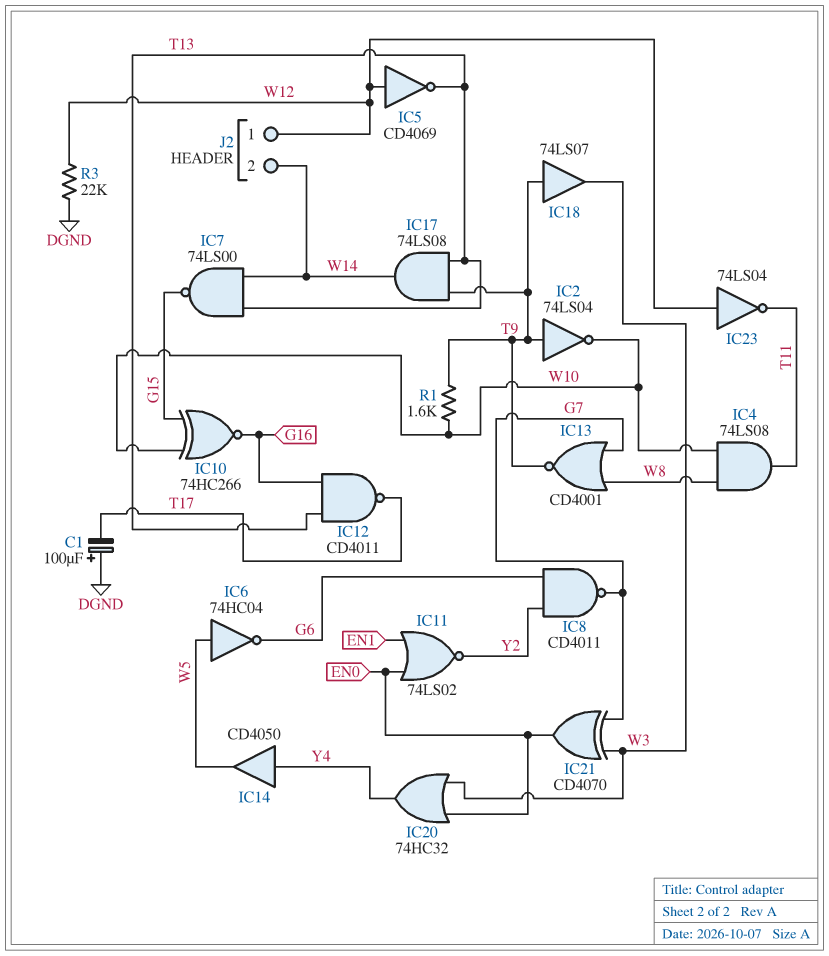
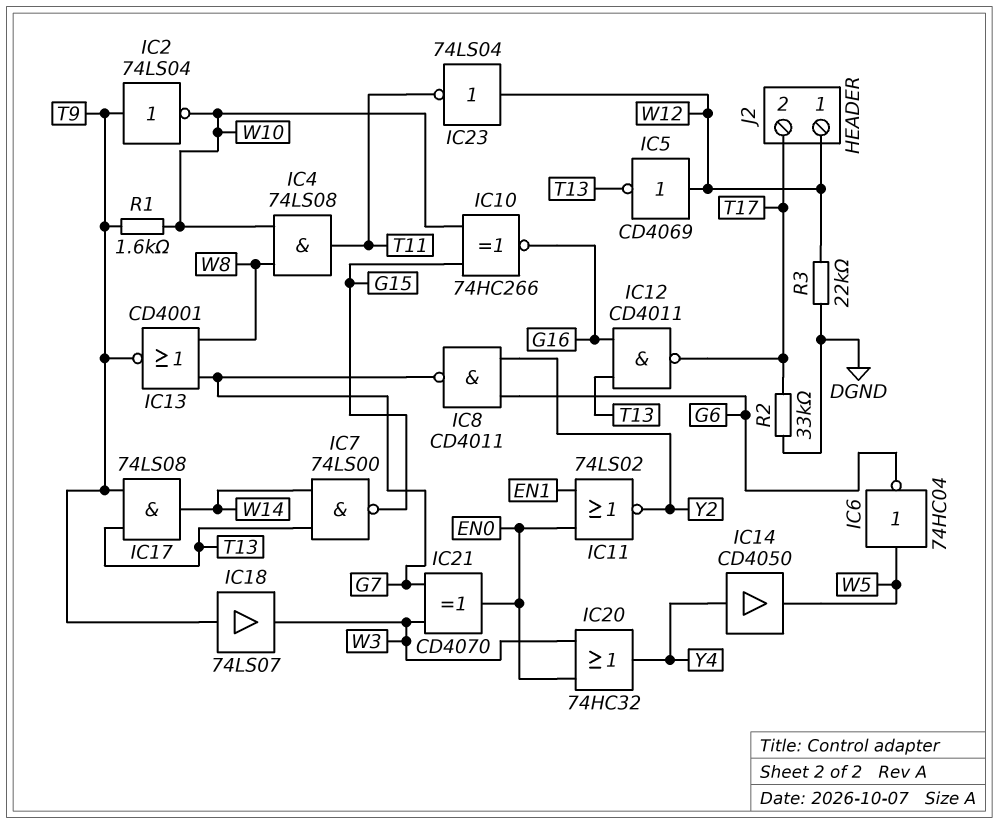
C1: 100uF (plus DGND, minus T17) -> none
J2 pin 2: W14 -> T17
R2: none -> 33k (DGND, T17)

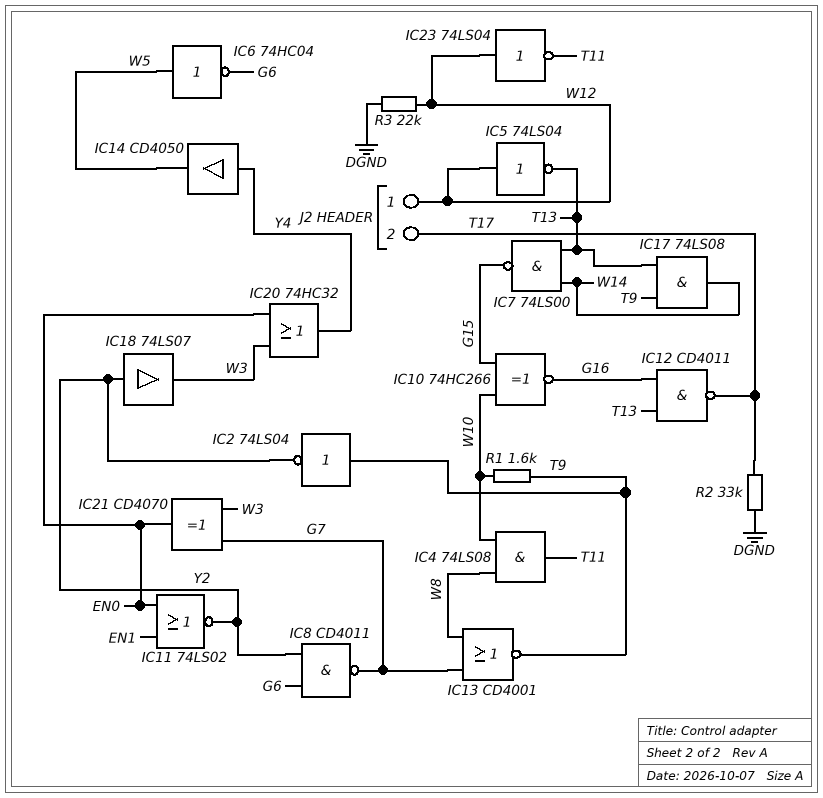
IC2: NOT 74LS04 (in T9, out W10) -> NOT 74LS04 (in T9, out Y2)
IC5: NOT CD4069 (in W12, out T13) -> NOT 74LS04 (in W12, out T13)
IC18: buffer 74LS07 (in T9, out W3) -> buffer 74LS07 (in Y2, out W3)

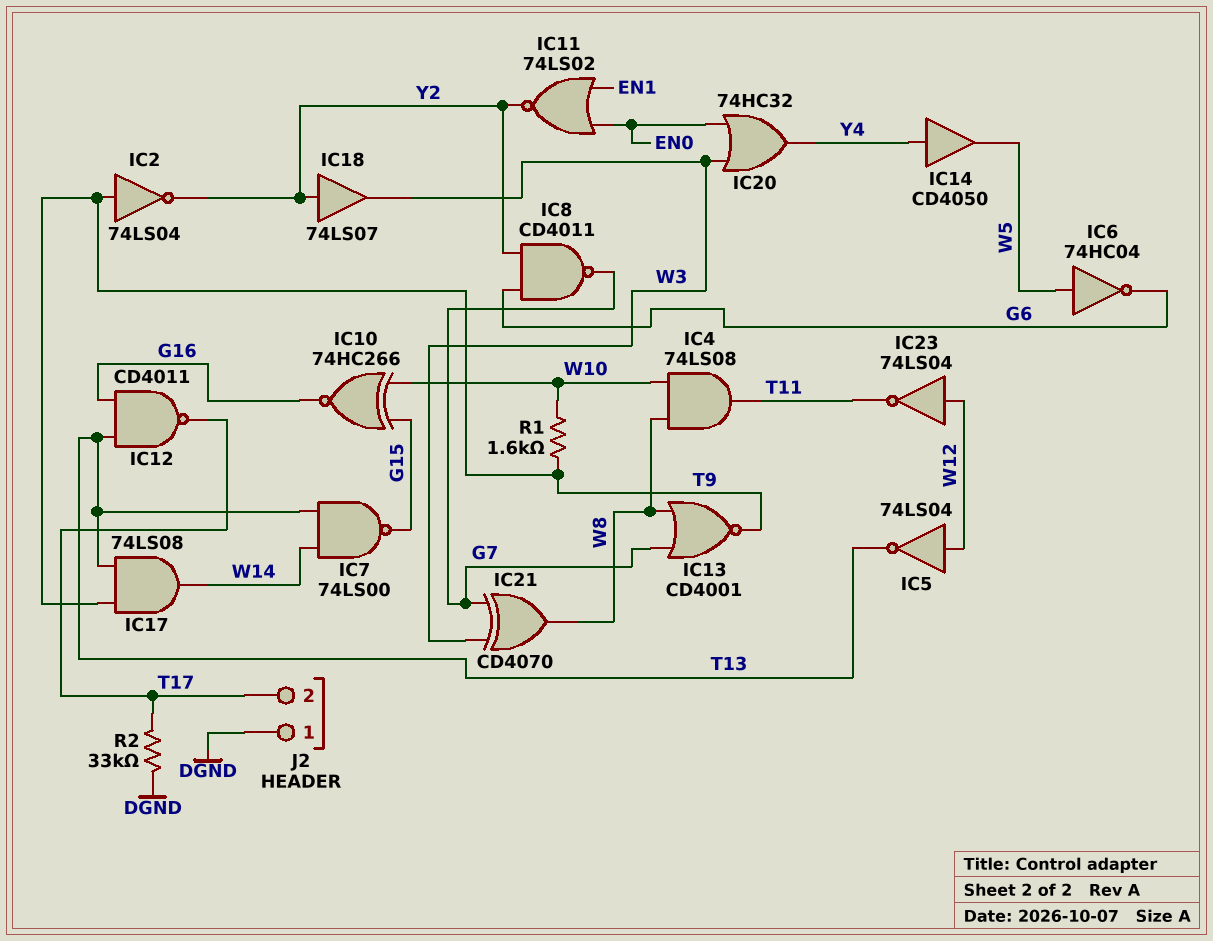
IC21: XOR CD4070 (in G7, in W3, out EN0) -> XOR CD4070 (in G7, in W3, out W8)
J2 pin 1: W12 -> DGND
R3: 22k (DGND, W12) -> none

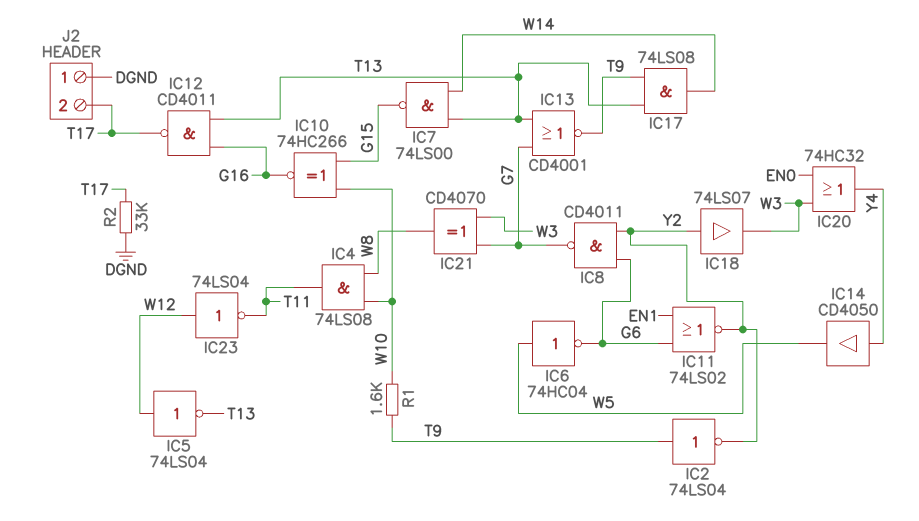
IC11: NOR 74LS02 (in EN0, in EN1, out Y2) -> NOR 74LS02 (in EN1, in G6, out Y2)
IC13: NOR CD4001 (in G7, in W8, out T9) -> NOR CD4001 (in G7, in T13, out T9)

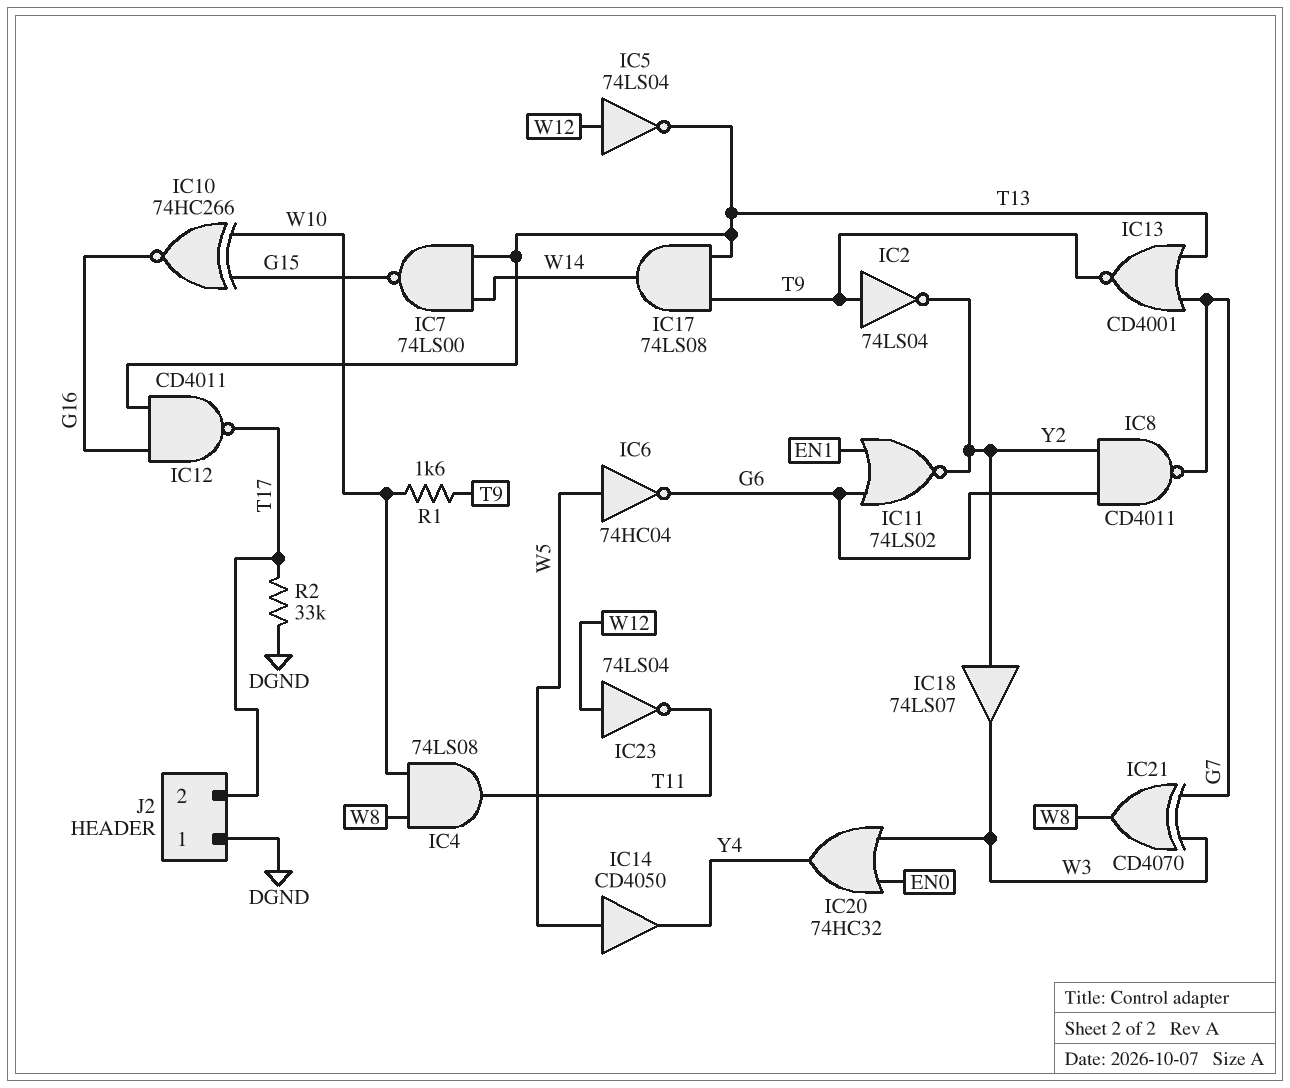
IC14: buffer CD4050 (in Y4, out W5) -> buffer CD4050 (in W5, out Y4)

